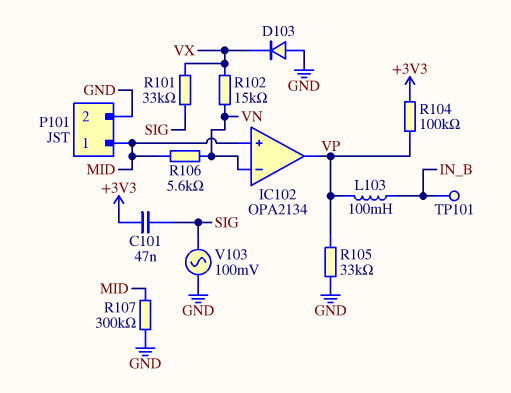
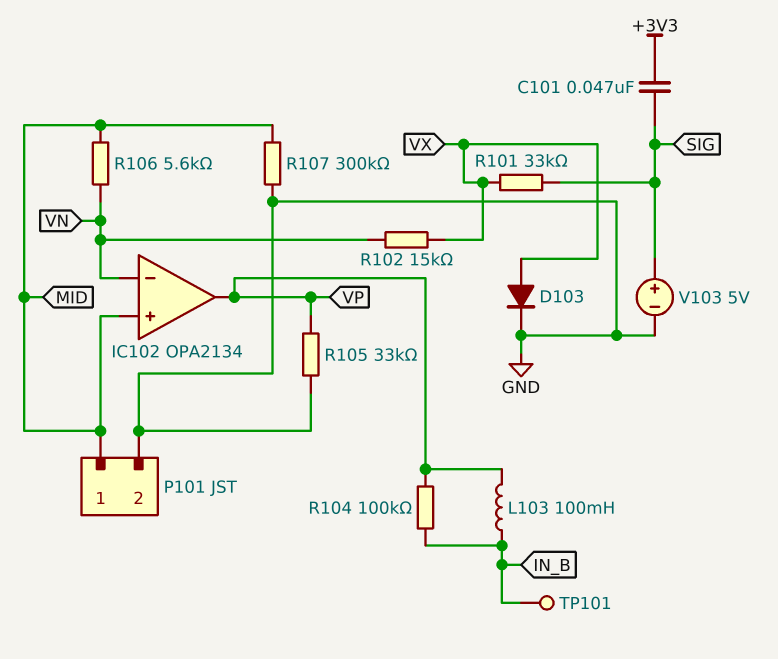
D103: diode (A GND, K VX) -> diode (A VX, K GND)
R104: 100k (+3V3, VP) -> 100k (IN_B, VP)
V103: AC 100mV (GND, SIG) -> 5V (plus SIG, minus GND)

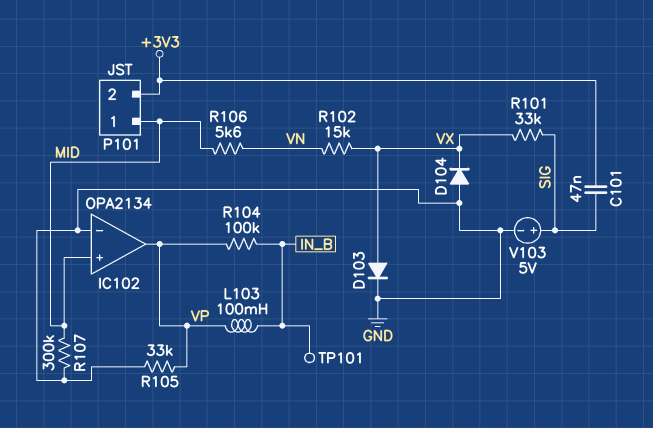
D104: none -> diode (A GND, K VX)
IC102 pin in-: VN -> GND
P101 pin 2: GND -> +3V3

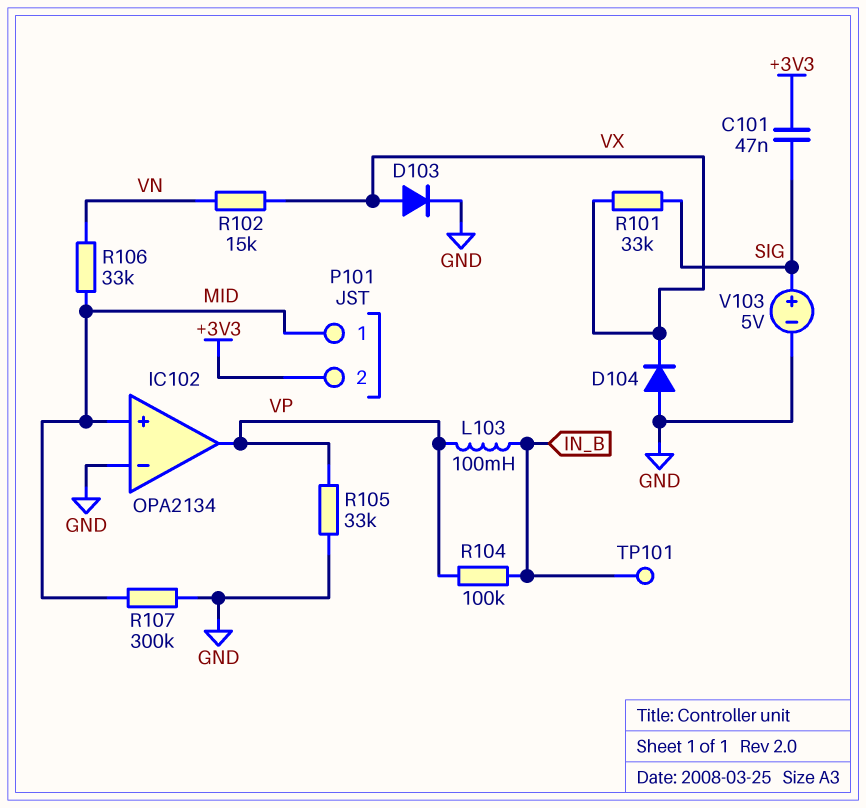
R106: 5.6k (MID, VN) -> 33k (MID, VN)

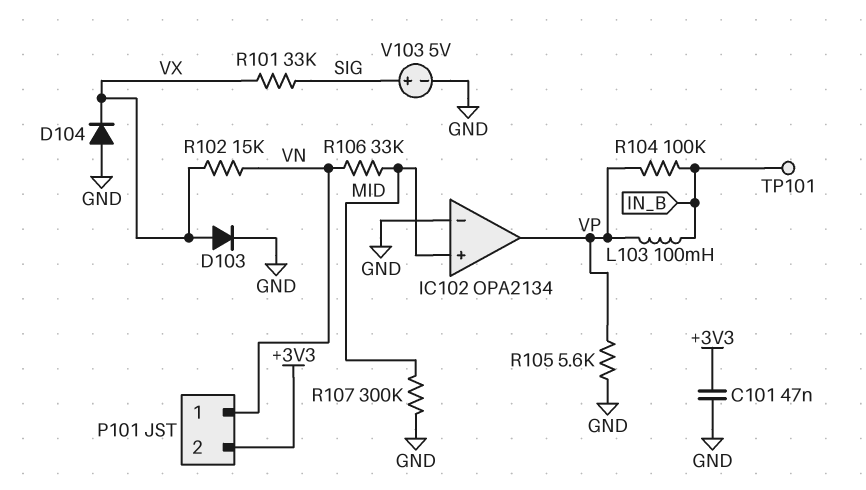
C101: 47nF (+3V3, SIG) -> 47nF (+3V3, GND)
P101 pin 1: MID -> VN
R105: 33k (GND, VP) -> 5.6k (GND, VP)

